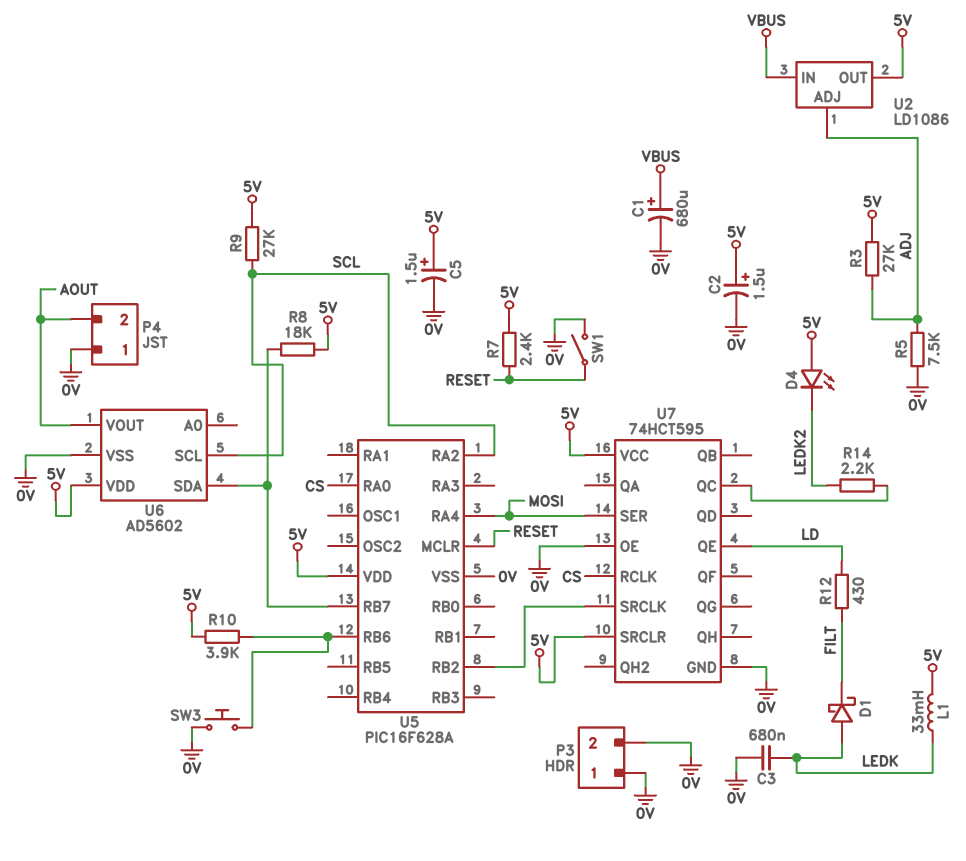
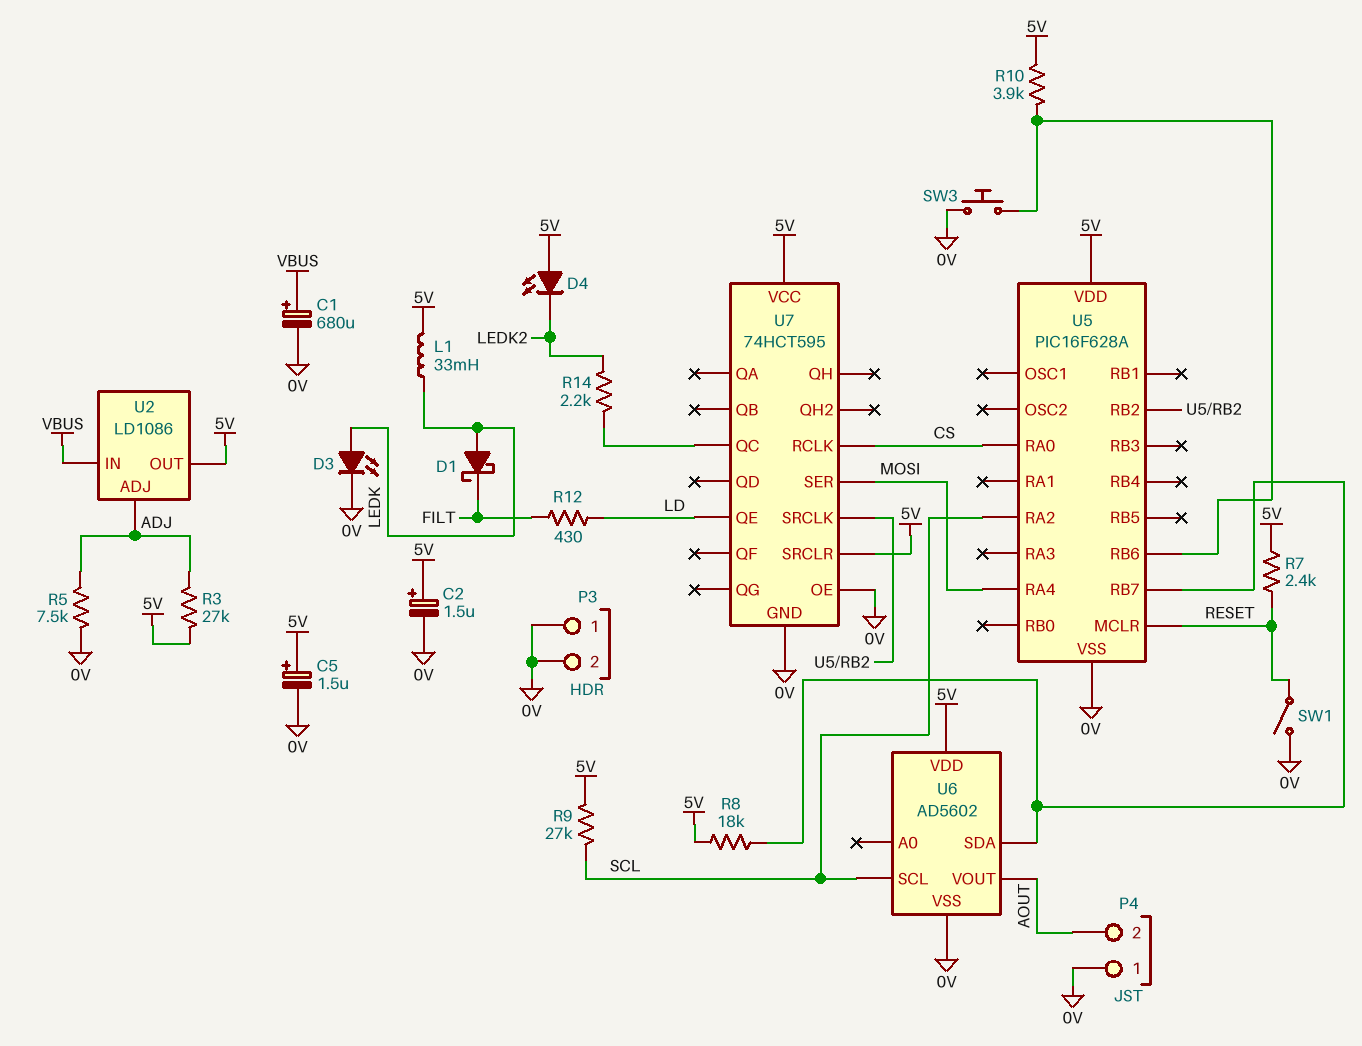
C3: 680nF (0V, LEDK) -> none
D3: none -> LED (A LEDK, K 0V)

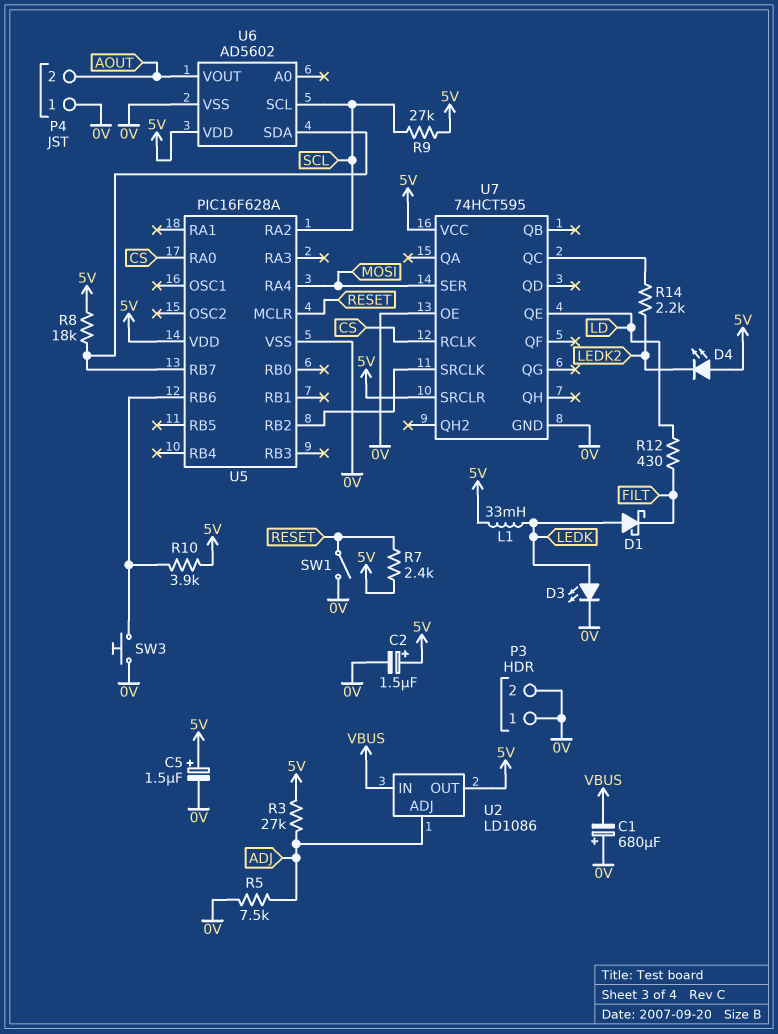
C1: 680uF (plus VBUS, minus 0V) -> 680uF (plus 0V, minus VBUS)

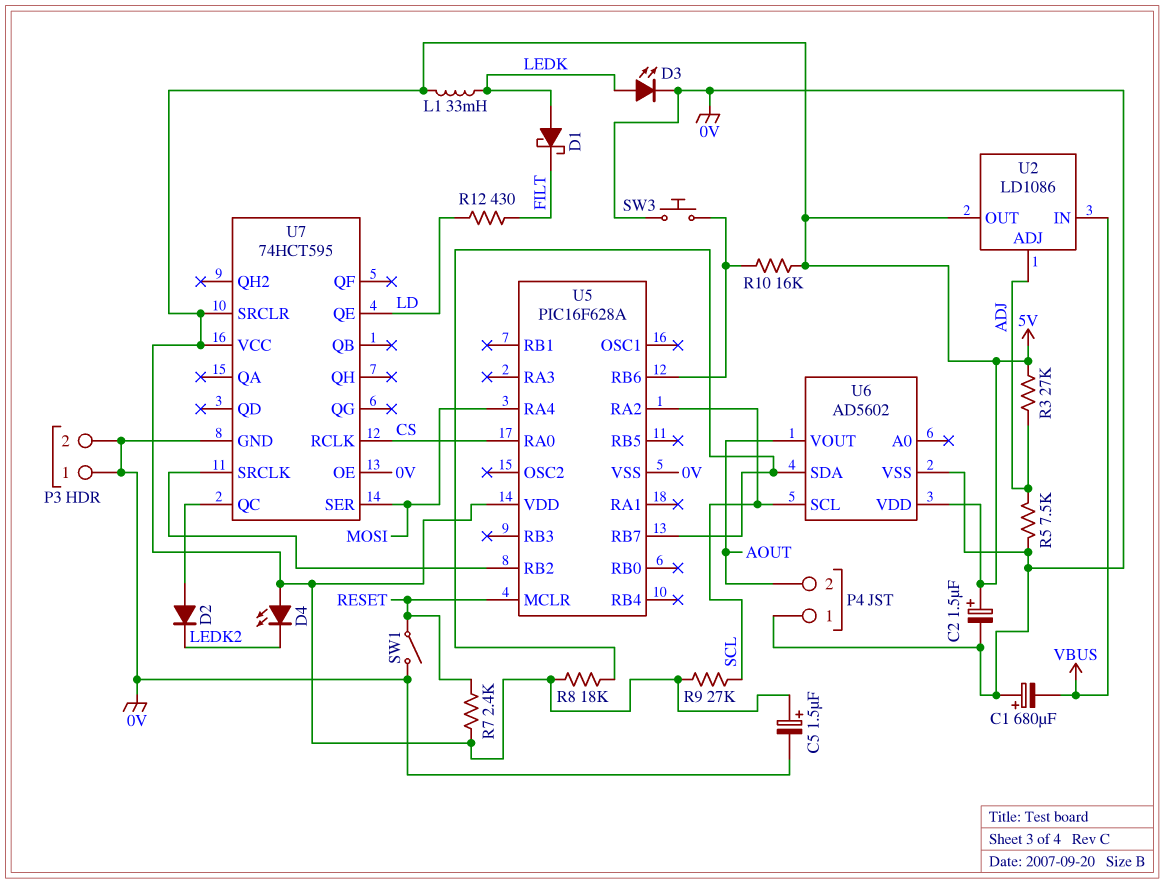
D2: none -> diode (A U7/QC, K LEDK2)
R10: 3.9k (5V, U5/RB6) -> 16k (5V, U5/RB6)
R14: 2.2k (LEDK2, U7/QC) -> none

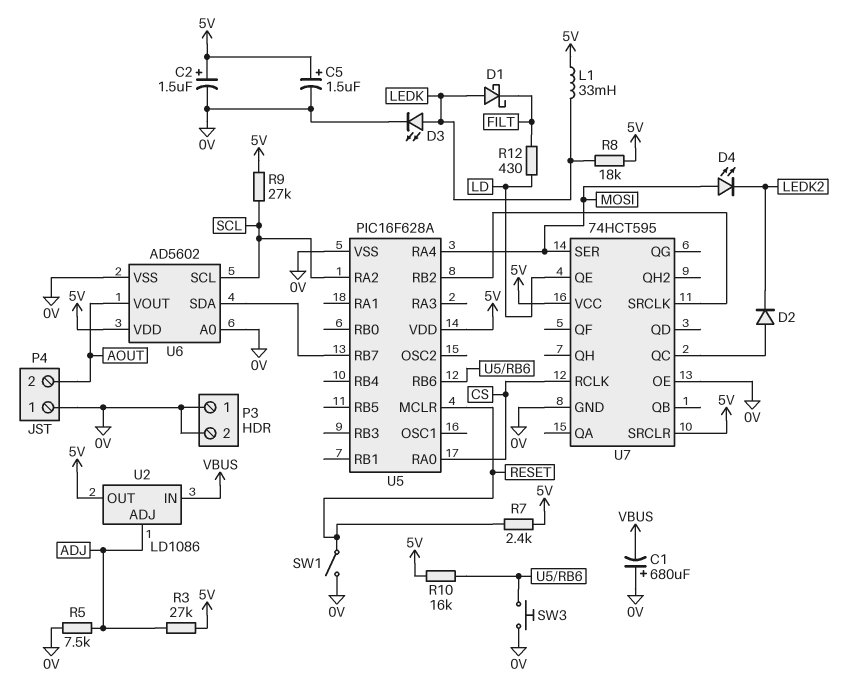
D4: LED (A 5V, K LEDK2) -> LED (A MOSI, K LEDK2)
R8: 18k (5V, U5/RB7) -> 18k (5V, LEDK)
U6 pin A0: none -> 0V

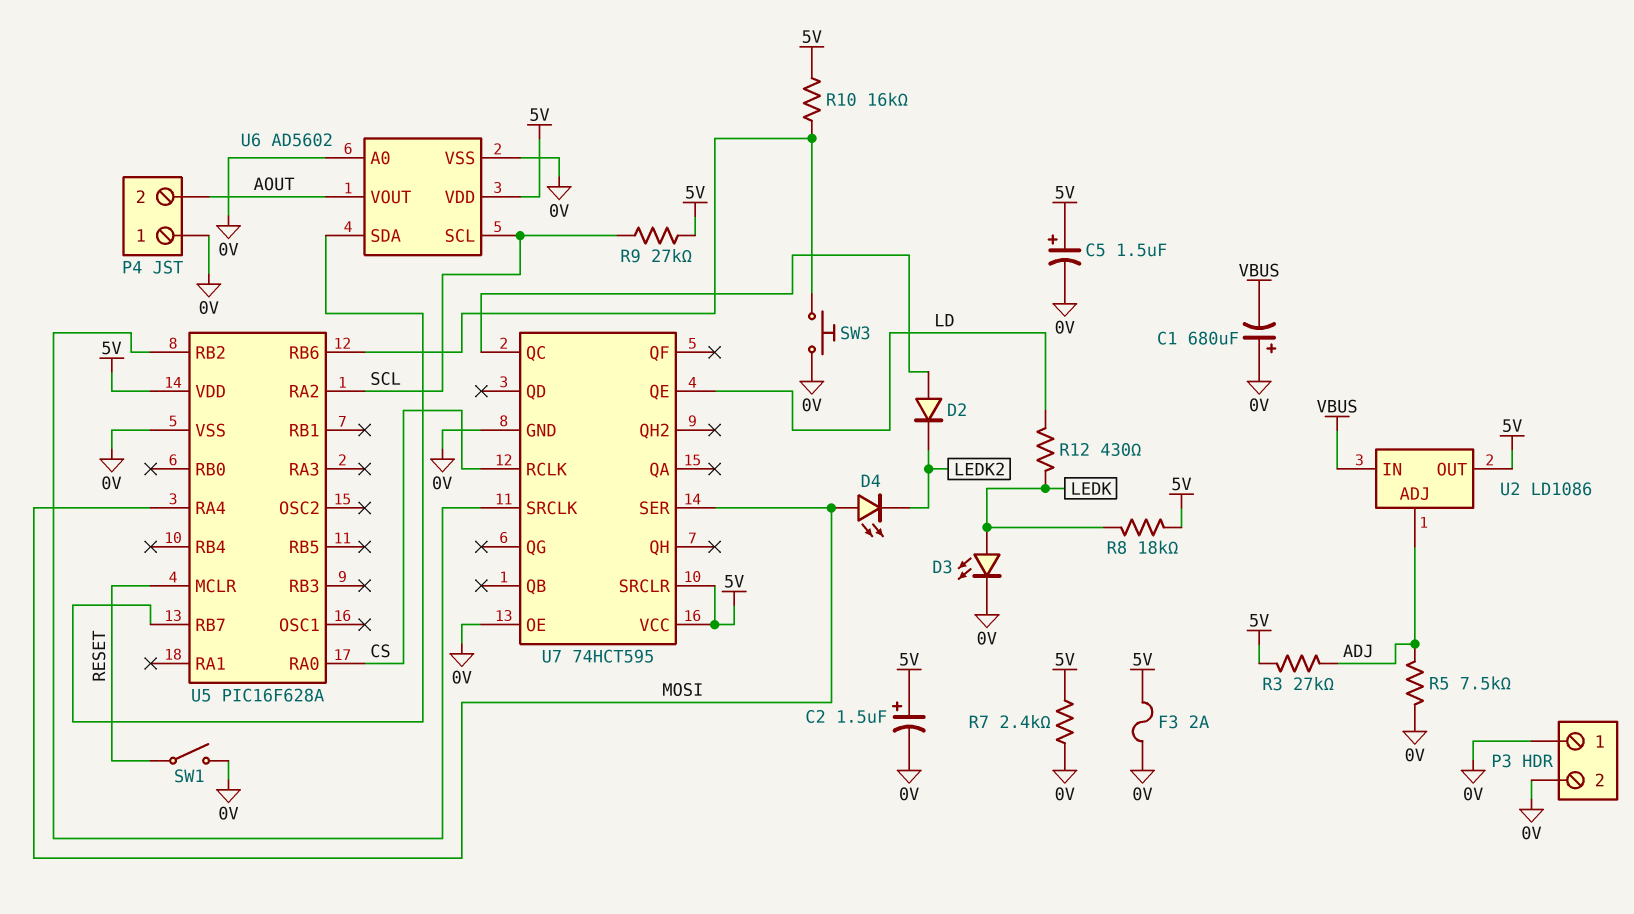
D1: schottky (A LEDK, K FILT) -> none
F3: none -> 2A (0V, 5V)
L1: 33mH (5V, LEDK) -> none
R7: 2.4k (5V, RESET) -> 2.4k (0V, 5V)
R12: 430 (FILT, LD) -> 430 (LD, LEDK)

